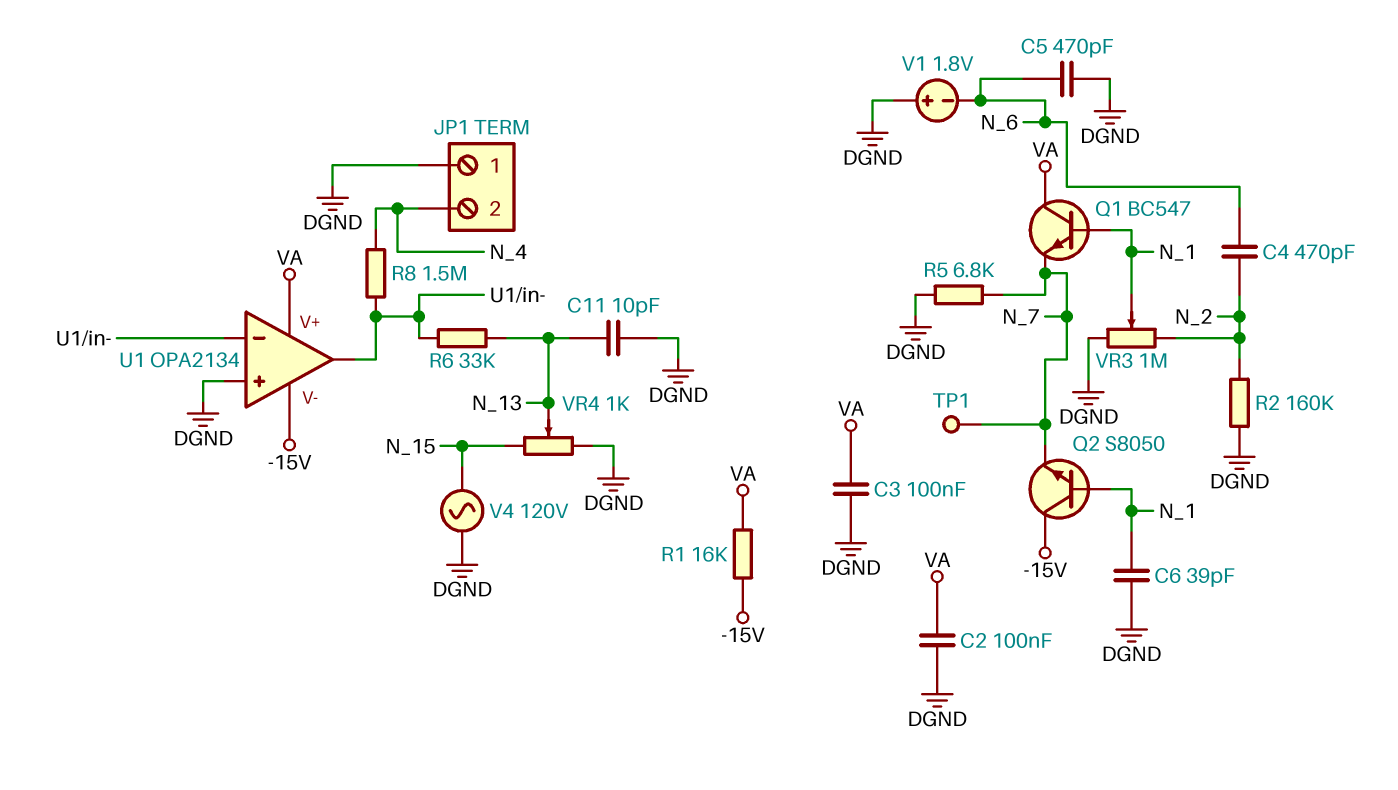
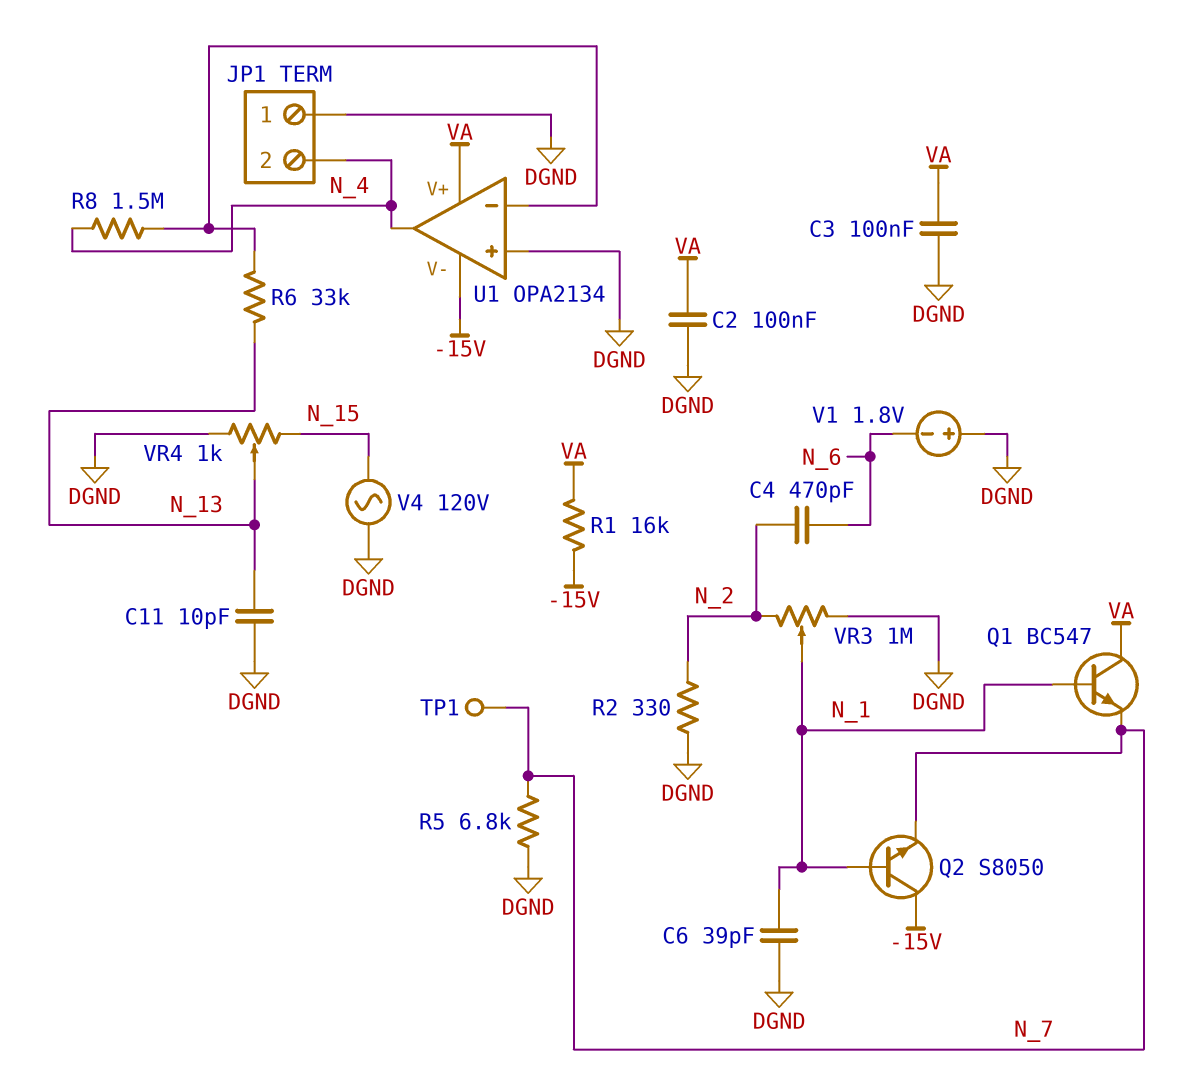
C5: 470pF (DGND, N_6) -> none
R2: 160k (DGND, N_2) -> 330 (DGND, N_2)
U1 pin out: U1/in- -> N_4

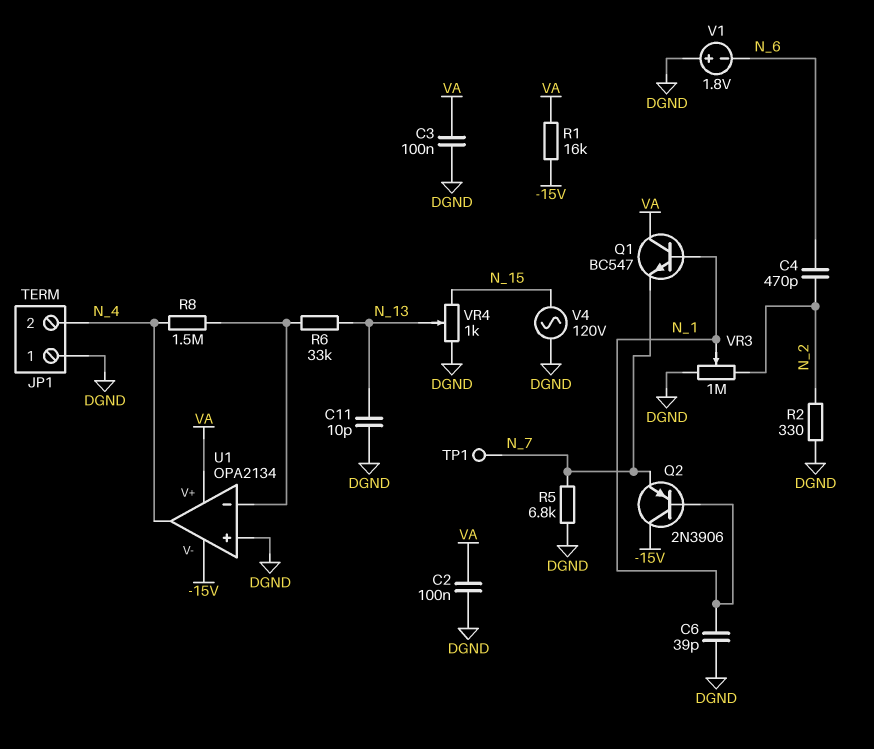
Q2: NPN S8050 (B N_1, C -15V, E N_7) -> PNP 2N3906 (B N_1, C -15V, E N_7)

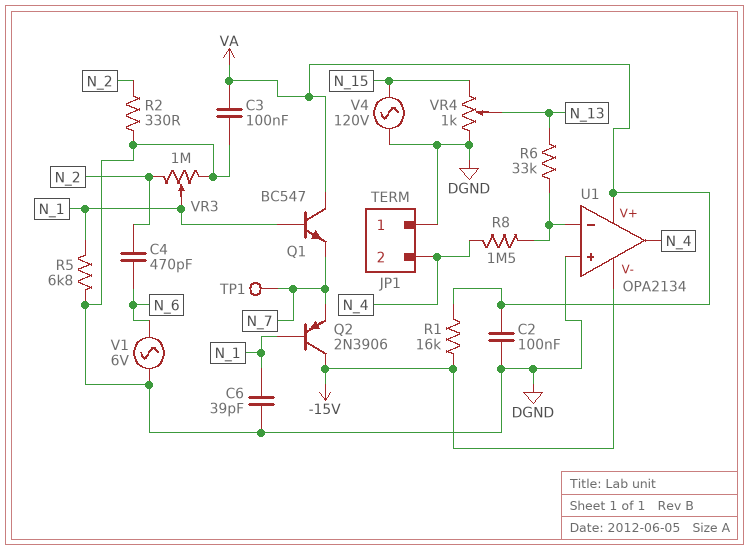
C11: 10pF (DGND, N_13) -> none
R5: 6.8k (DGND, N_7) -> 6.8k (DGND, N_1)
V1: 1.8V (plus DGND, minus N_6) -> AC 6V (DGND, N_6)

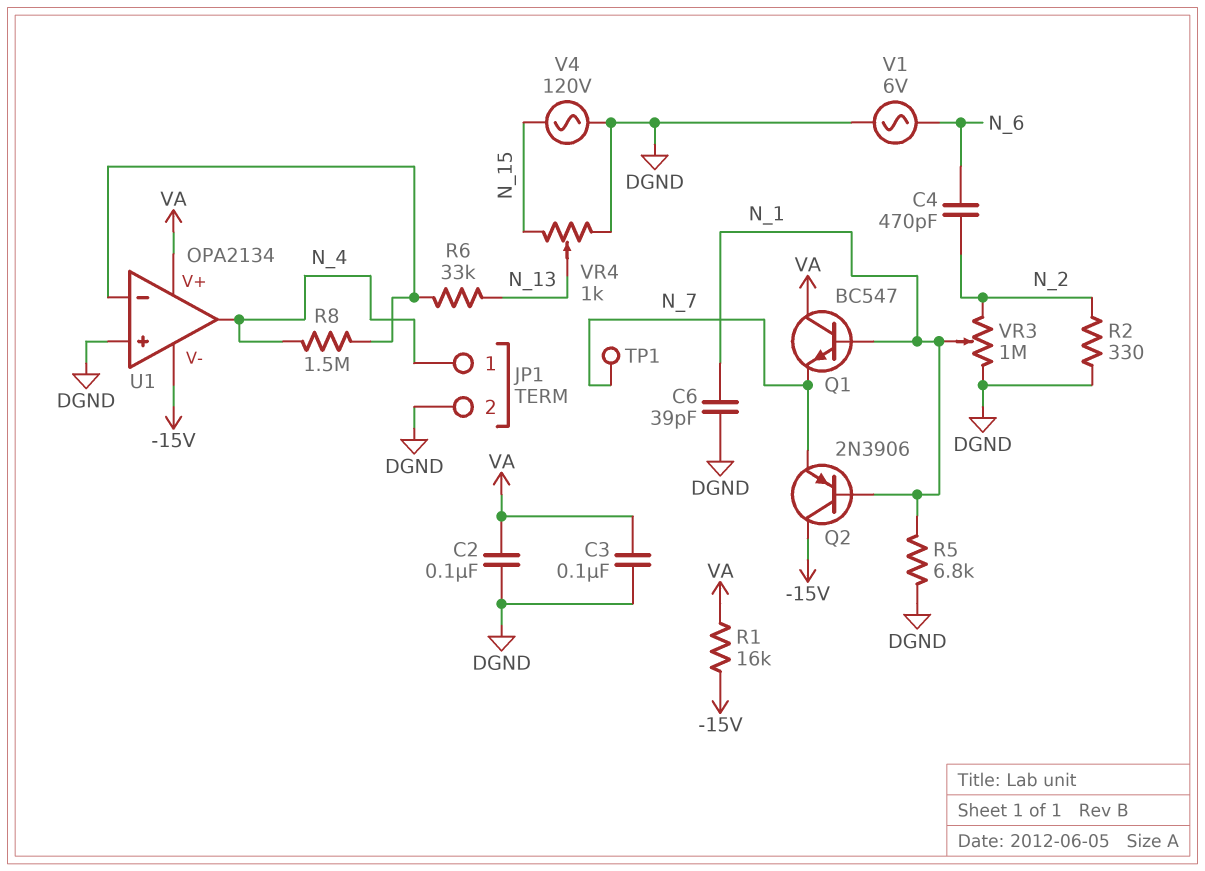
JP1 pin 1: DGND -> N_4
JP1 pin 2: N_4 -> DGND

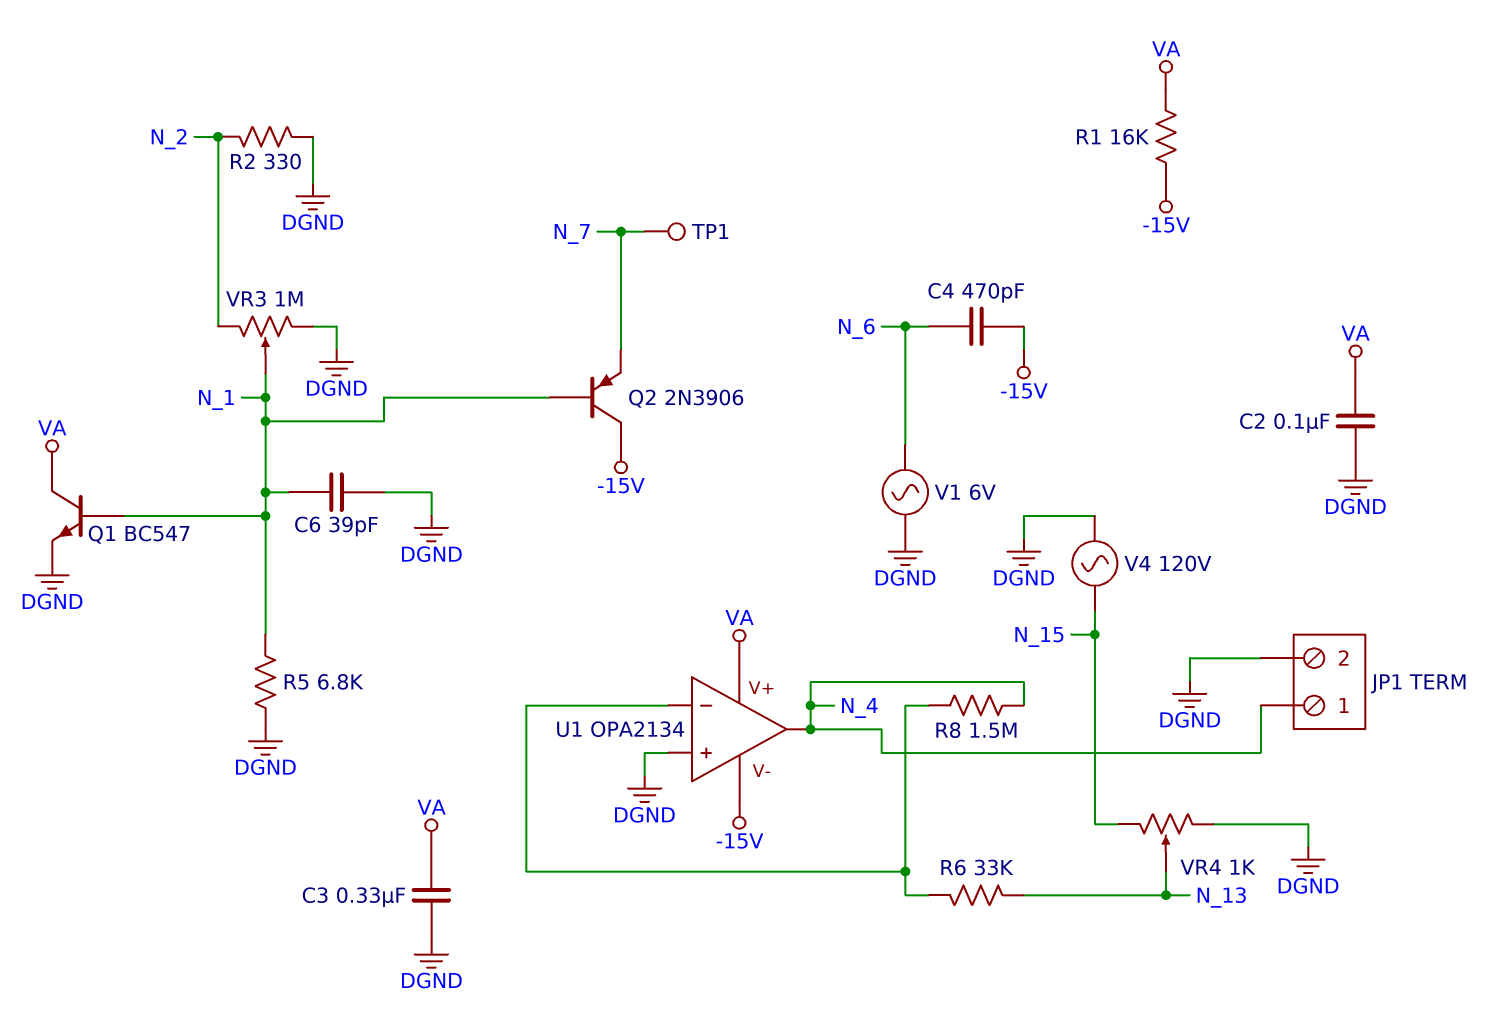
C3: 100nF (DGND, VA) -> 330nF (DGND, VA)
C4: 470pF (N_2, N_6) -> 470pF (-15V, N_6)
Q1: NPN BC547 (B N_1, C VA, E N_7) -> NPN BC547 (B N_1, C VA, E DGND)

